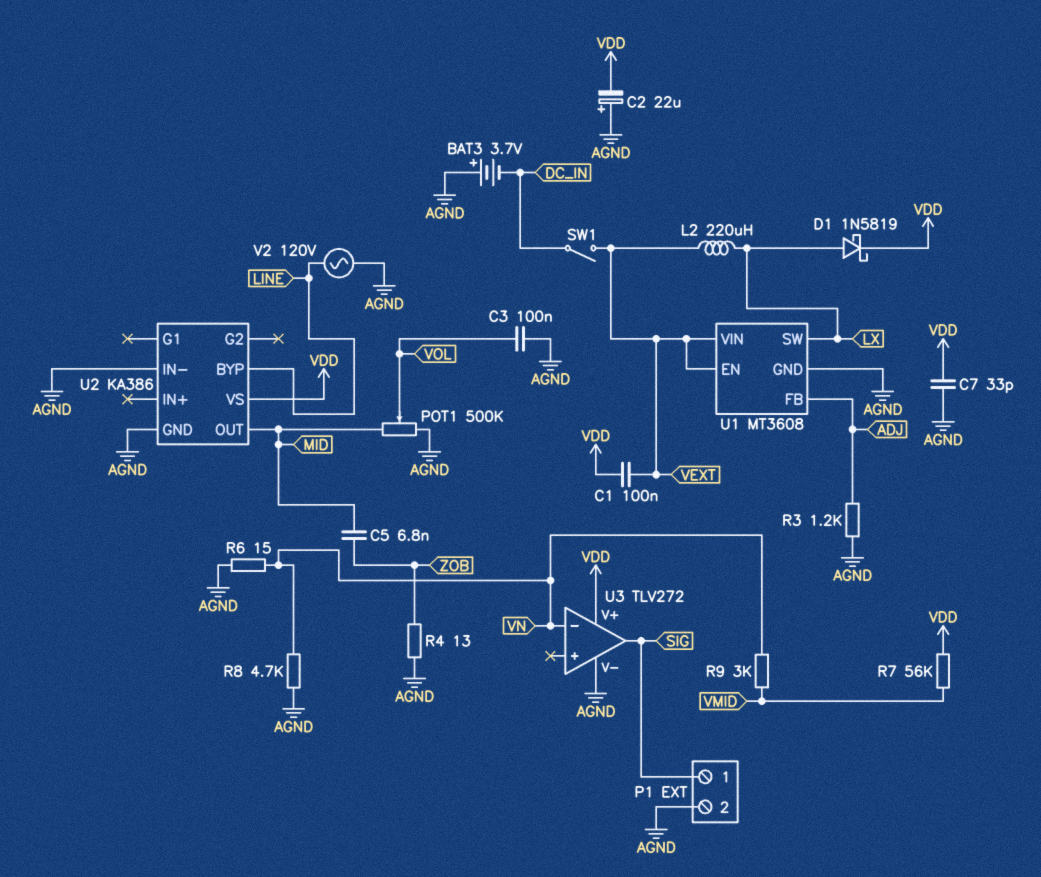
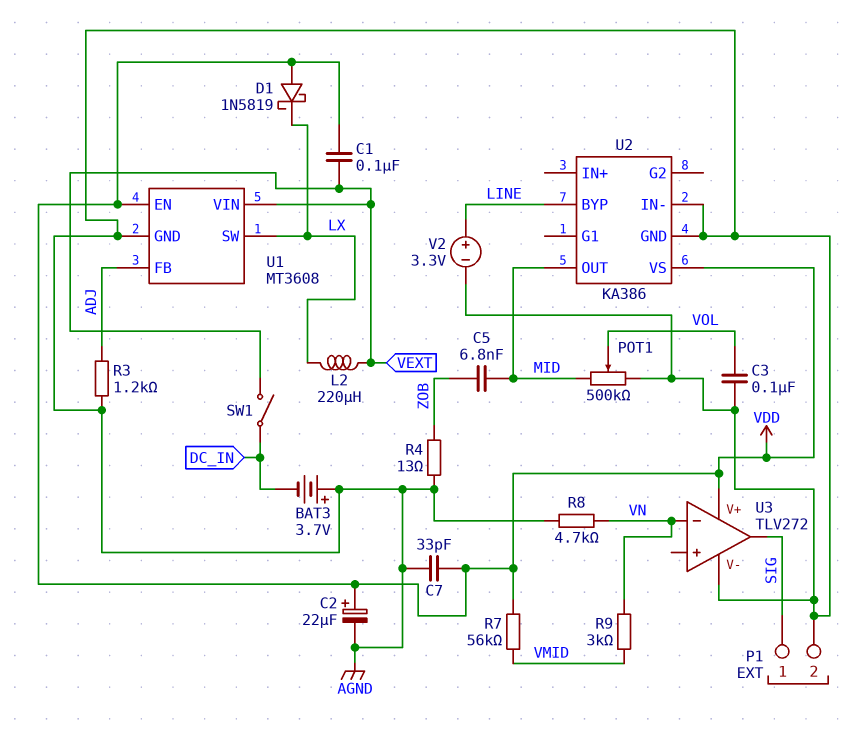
C2: 22uF (plus AGND, minus VDD) -> 22uF (plus VDD, minus AGND)
D1: schottky 1N5819 (A LX, K VDD) -> schottky 1N5819 (A VDD, K LX)
R6: 15 (AGND, VN) -> none
U1 pin EN: VEXT -> VDD
V2: AC 120V (AGND, LINE) -> 3.3V (plus LINE, minus AGND)

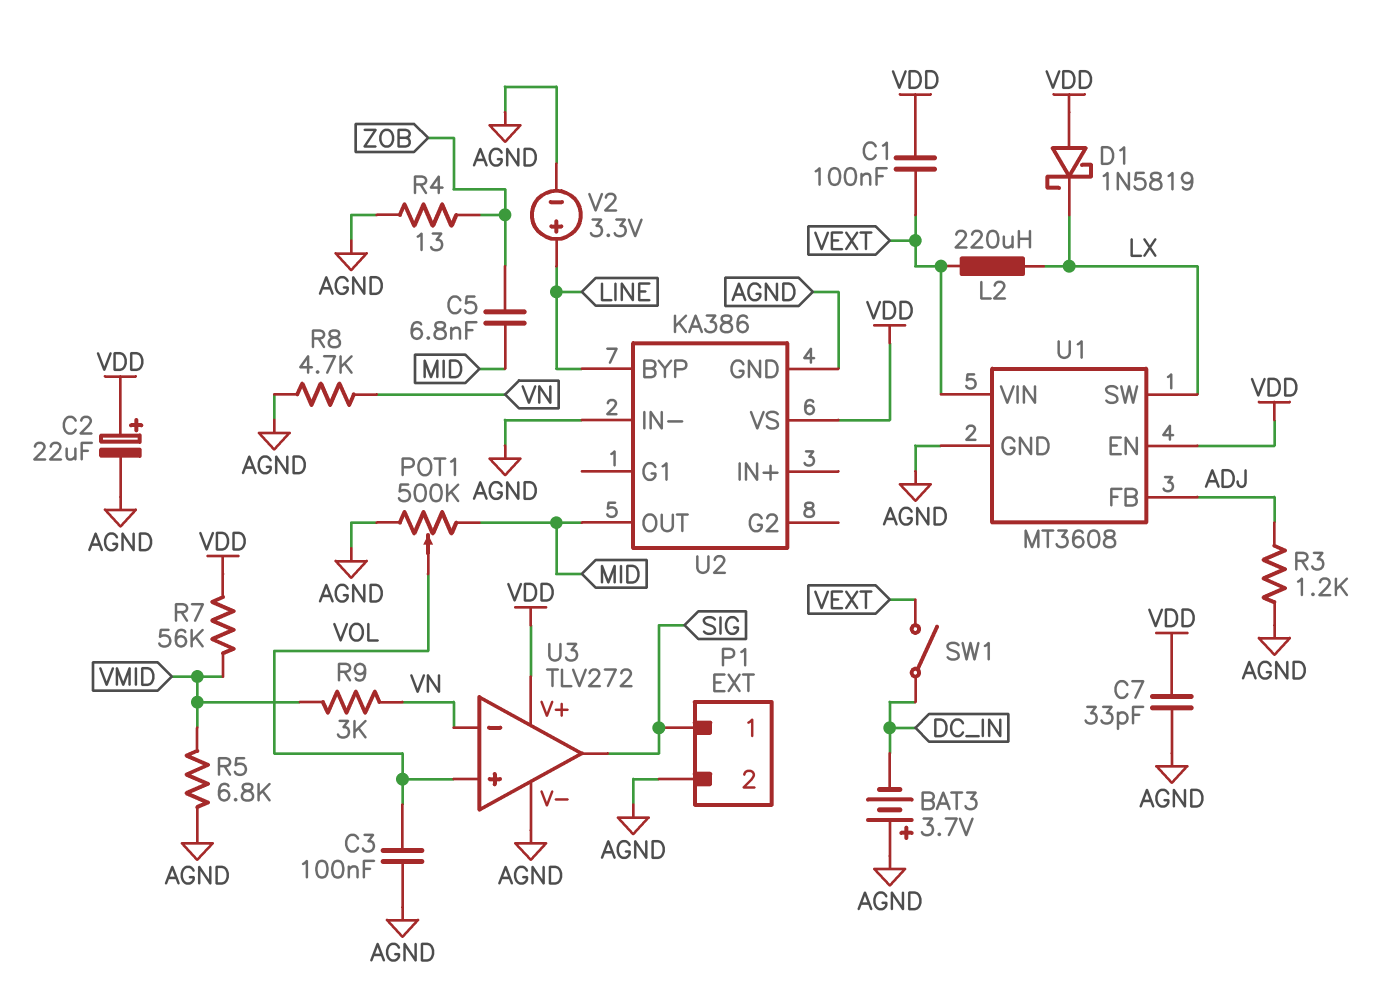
R5: none -> 6.8k (AGND, VMID)
U3 pin in+: none -> VOL

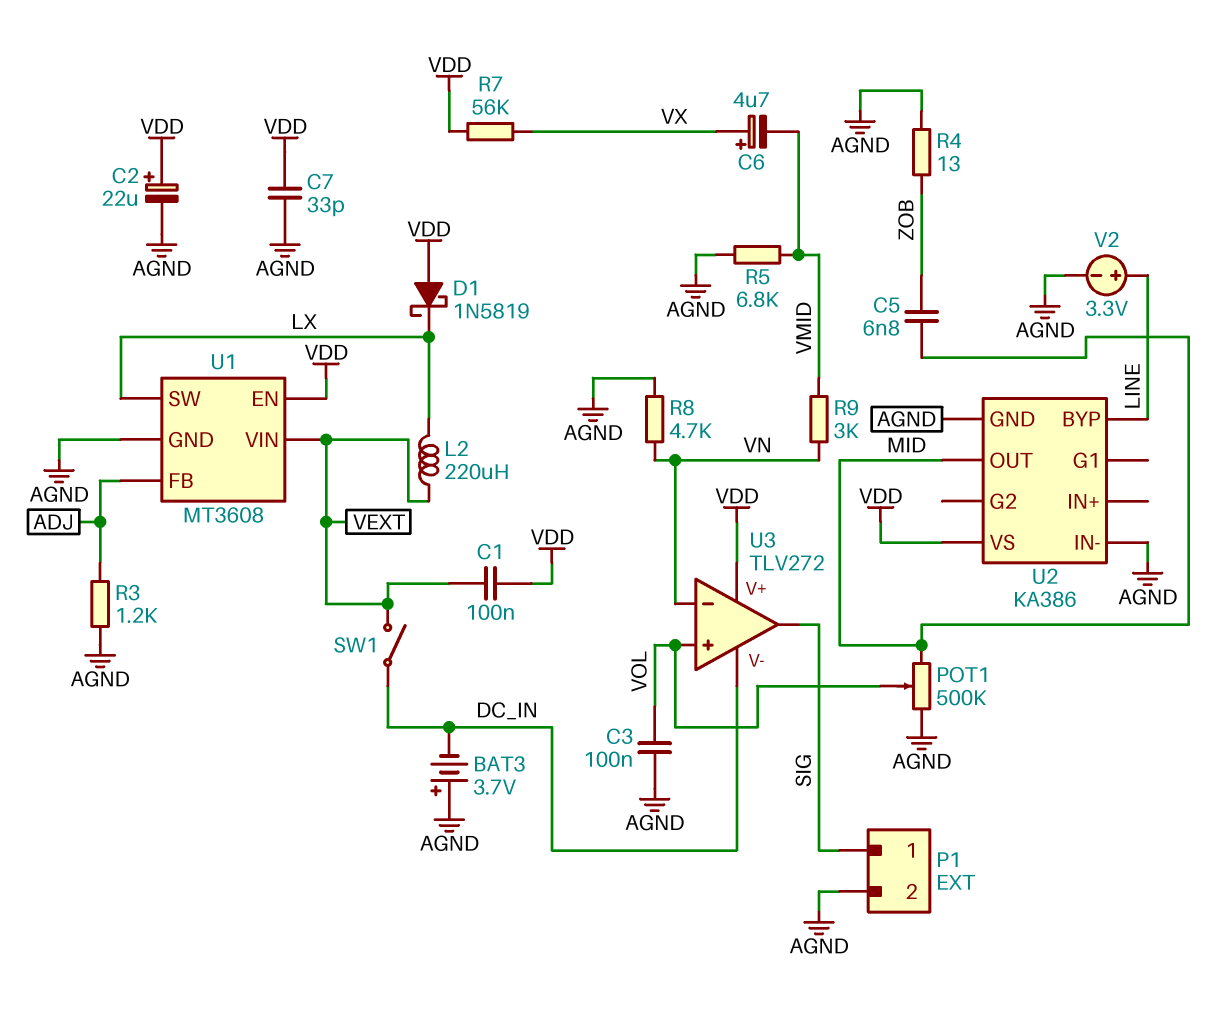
C6: none -> 4.7uF (plus VX, minus VMID)
R7: 56k (VDD, VMID) -> 56k (VDD, VX)
U3 pin V-: AGND -> DC_IN

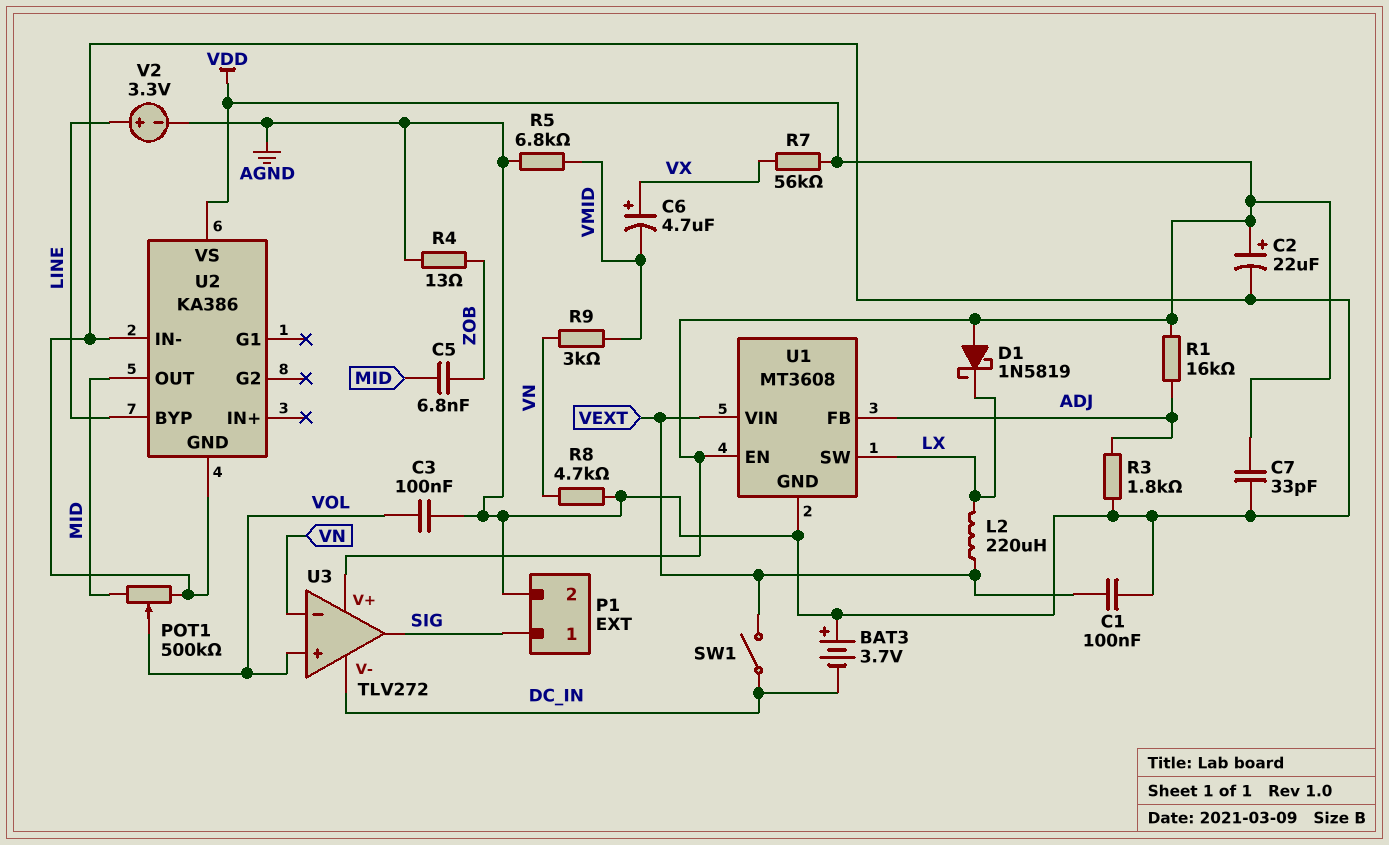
C1: 100nF (VDD, VEXT) -> 100nF (AGND, VEXT)
R1: none -> 16k (ADJ, VDD)
R3: 1.2k (ADJ, AGND) -> 1.8k (ADJ, AGND)

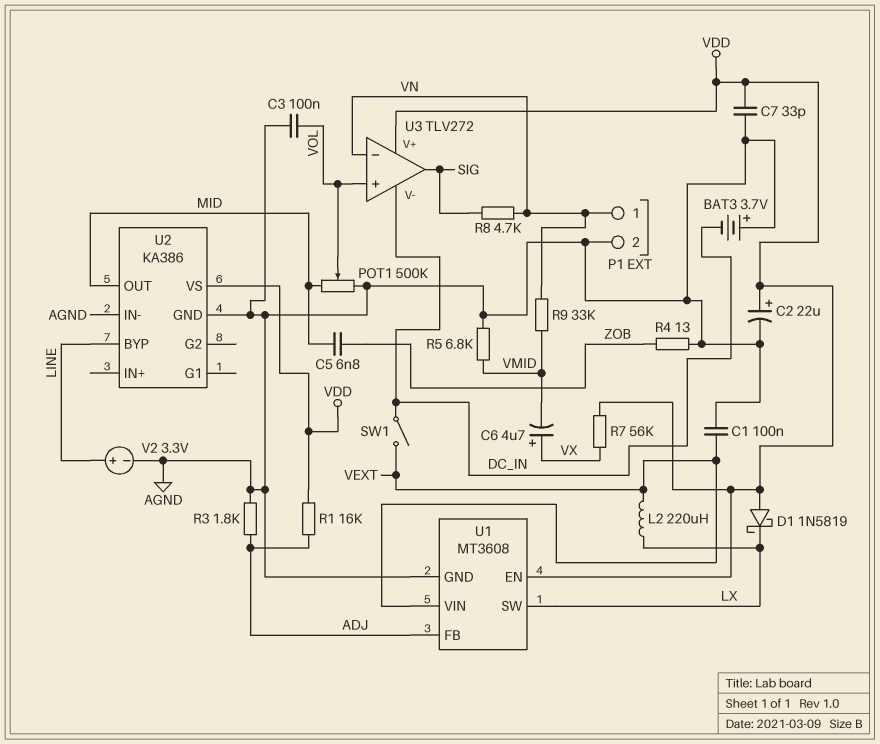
P1 pin 1: SIG -> VN
R8: 4.7k (AGND, VN) -> 4.7k (SIG, VN)
R9: 3k (VMID, VN) -> 33k (VMID, VN)

